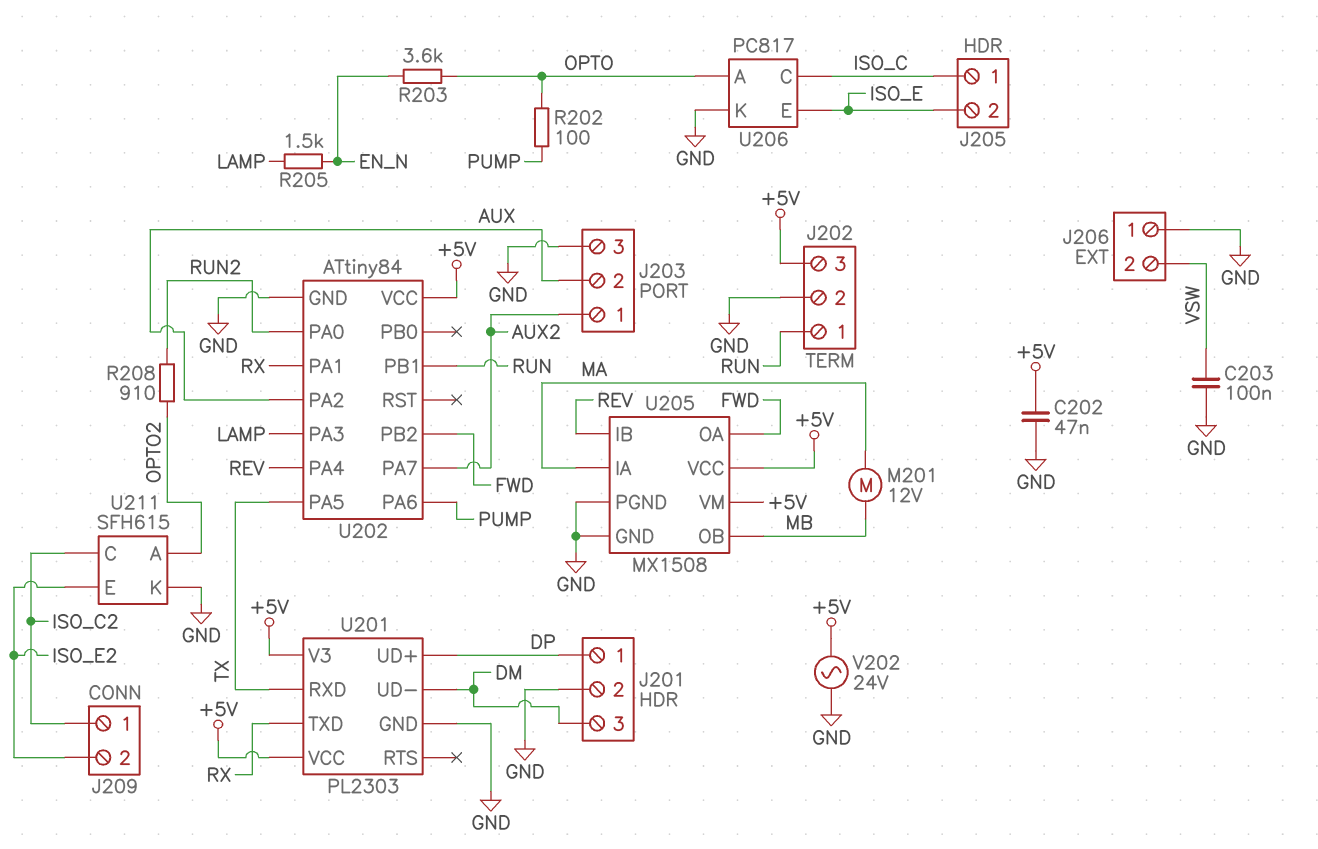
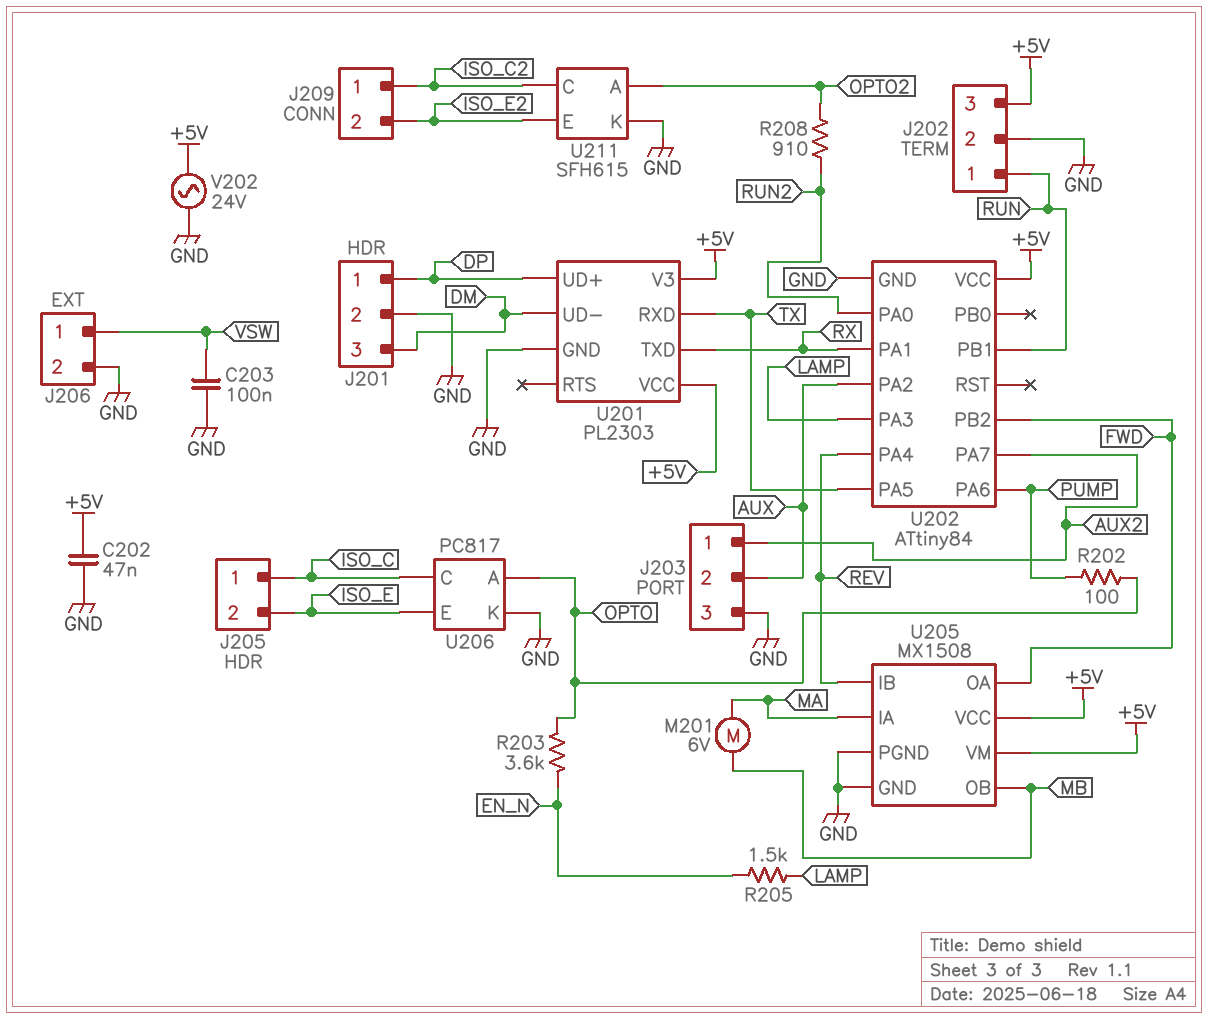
J206 pin 1: GND -> VSW
J206 pin 2: VSW -> GND
M201: motor 12V (MA, MB) -> motor 6V (MA, MB)

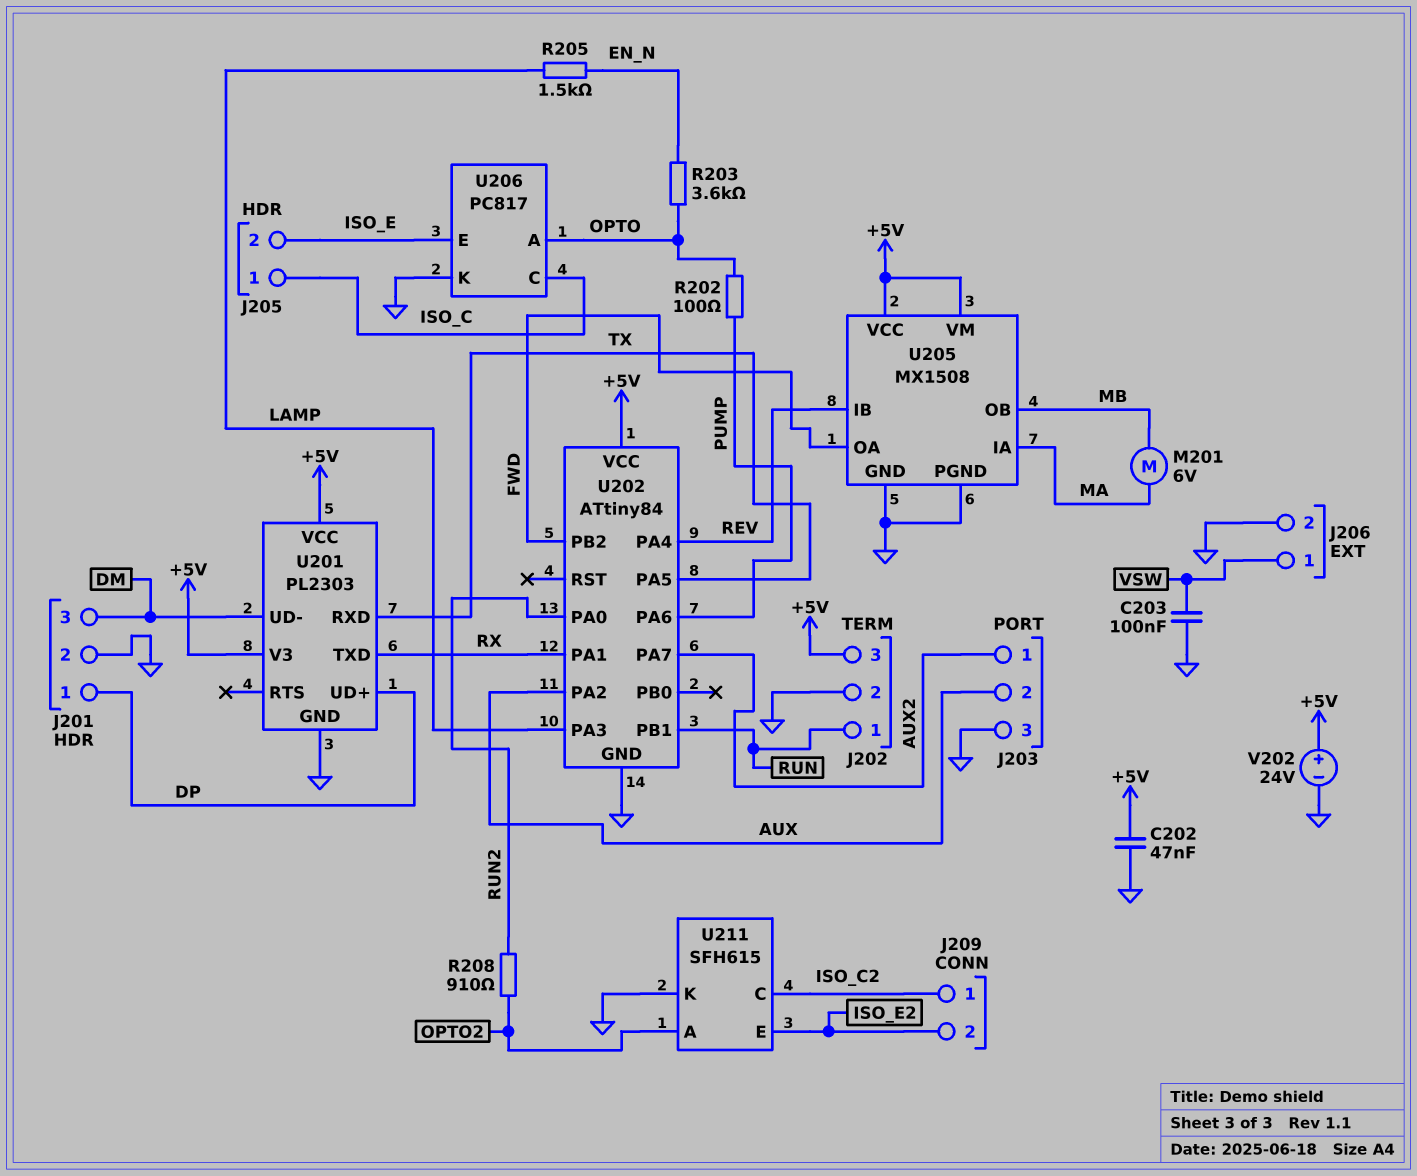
V202: AC 24V (+5V, GND) -> 24V (plus +5V, minus GND)

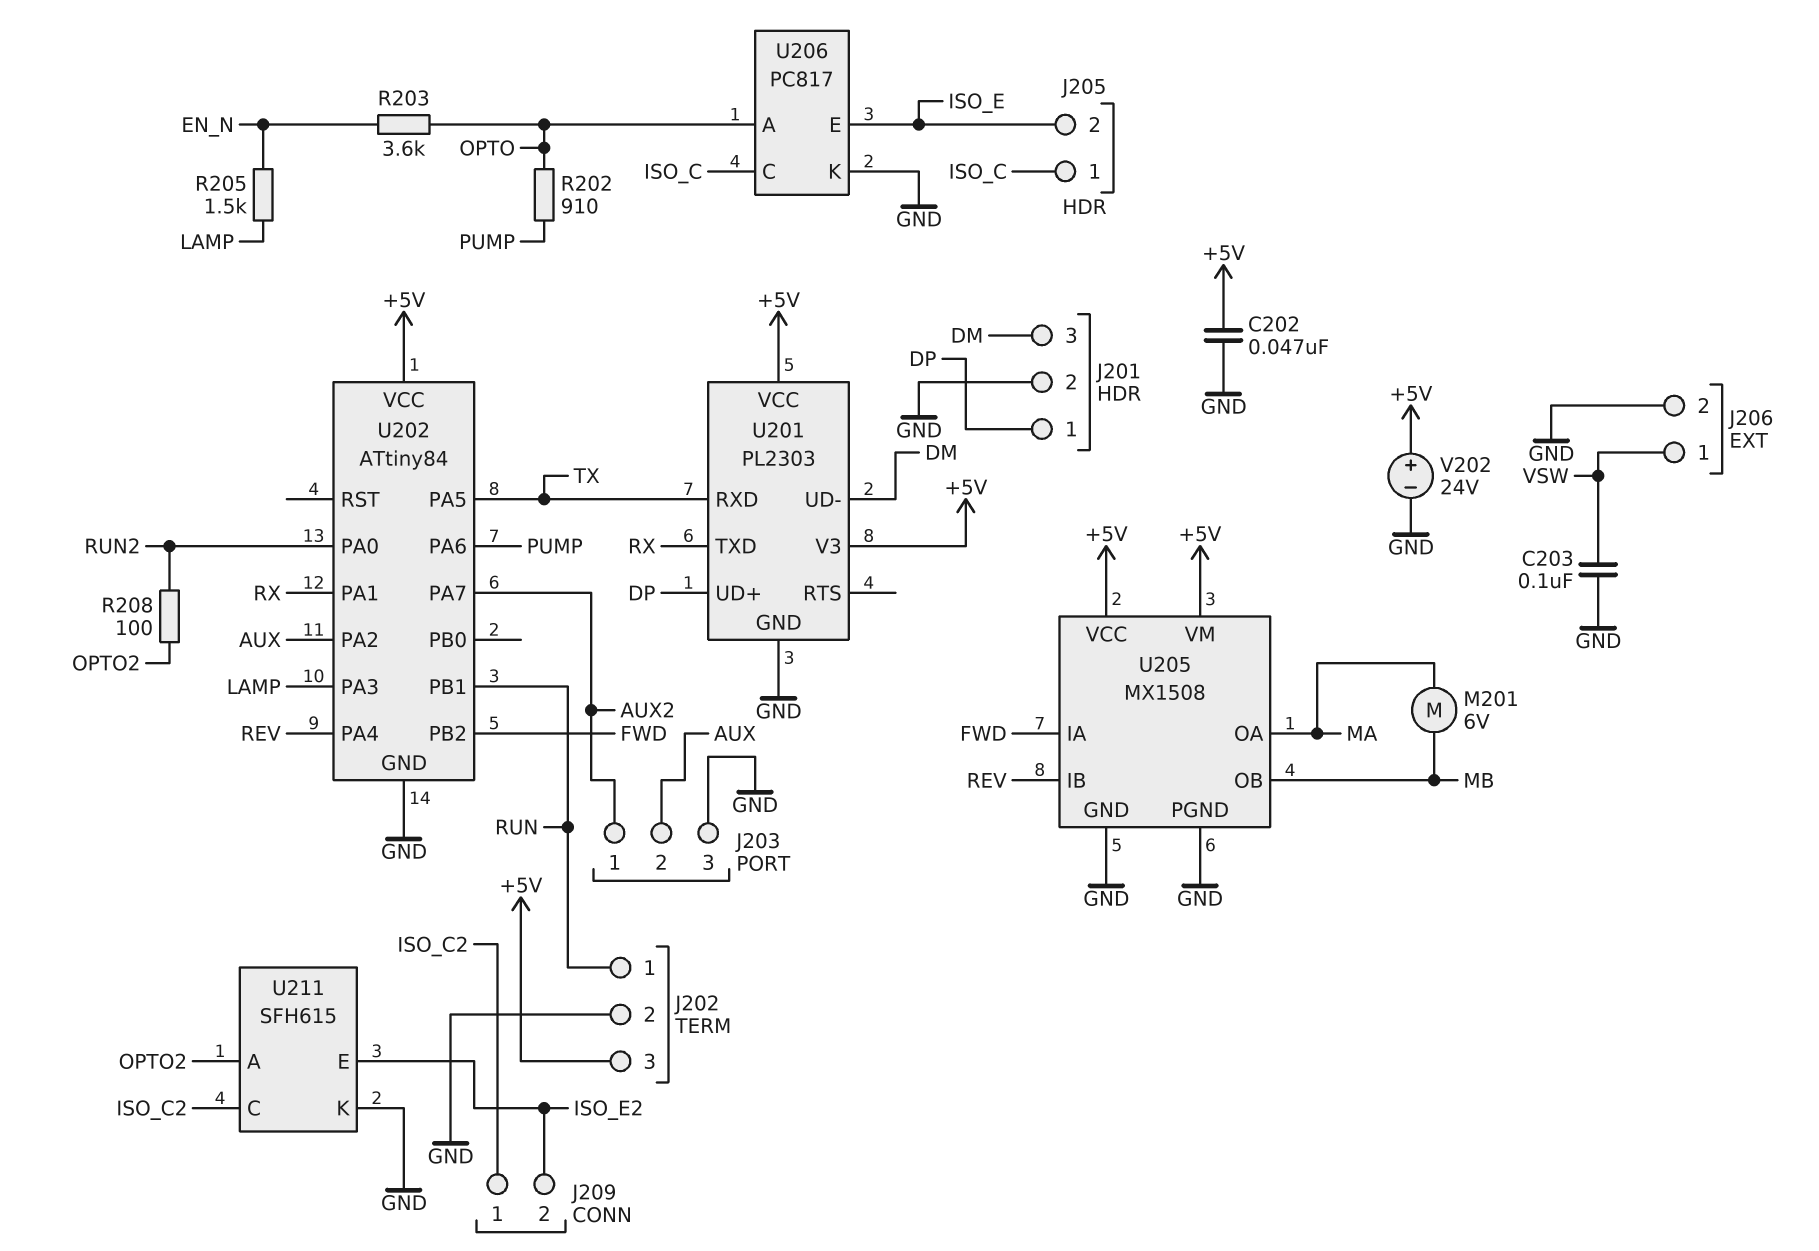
R202: 100 (OPTO, PUMP) -> 910 (OPTO, PUMP)
R208: 910 (OPTO2, RUN2) -> 100 (OPTO2, RUN2)
U205 pin IA: MA -> FWD
U205 pin OA: FWD -> MA

